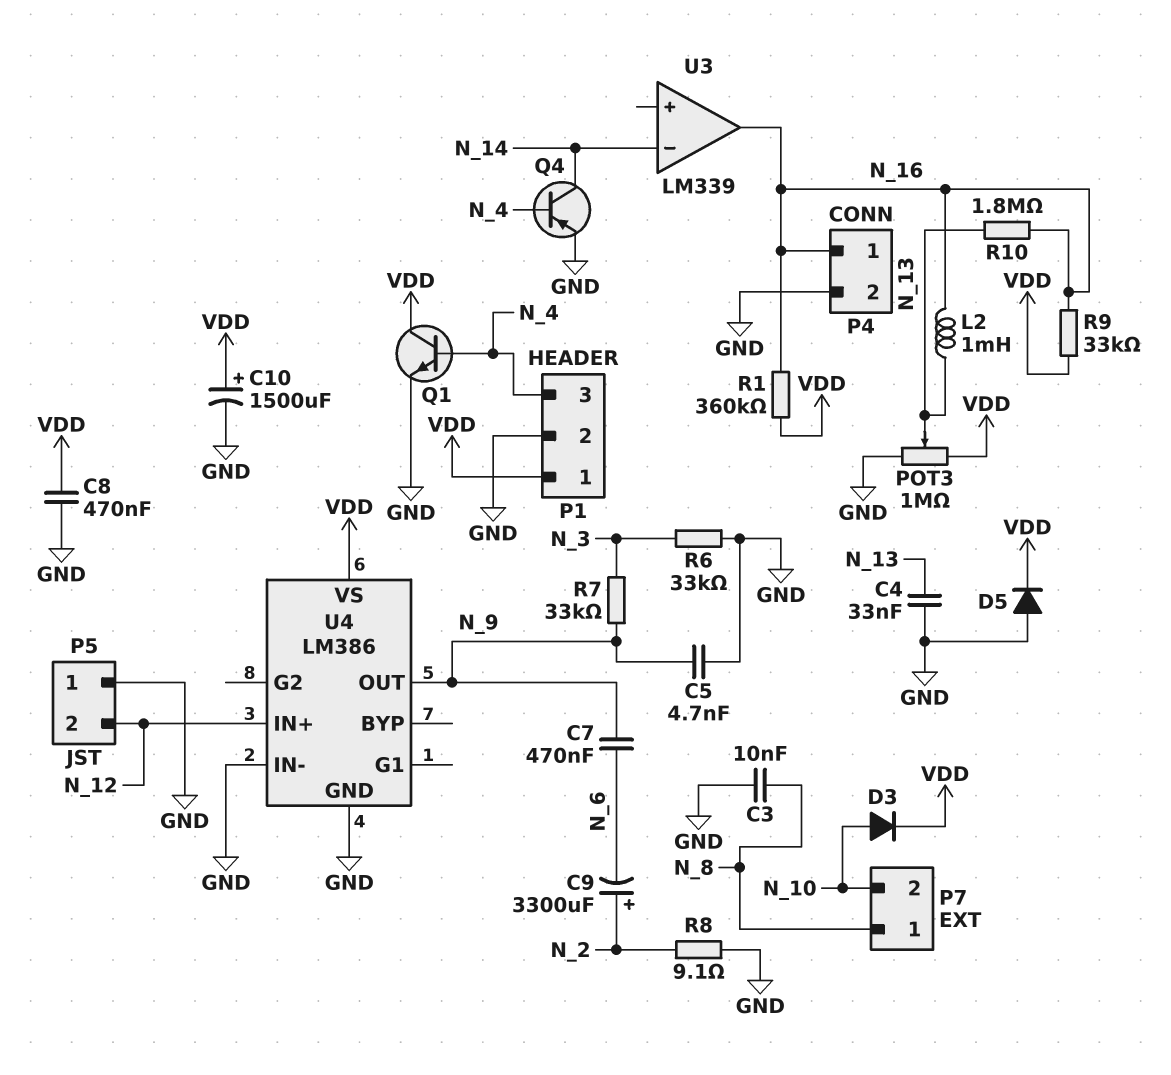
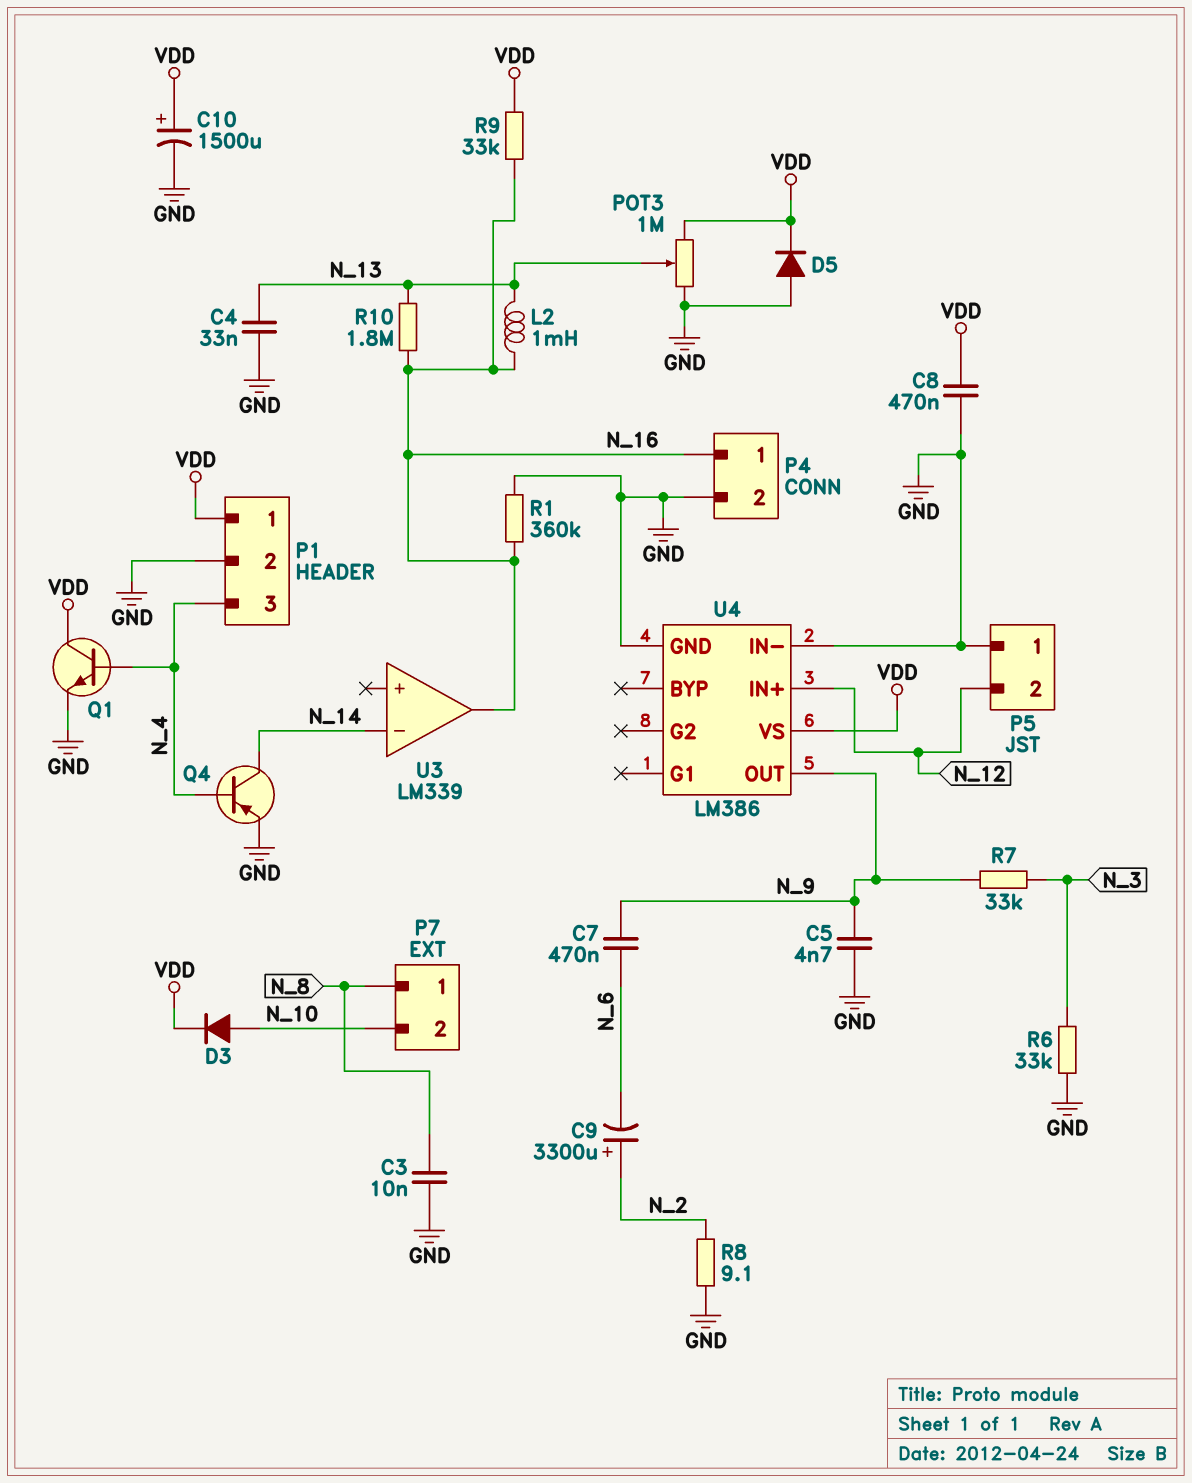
R1: 360k (N_16, VDD) -> 360k (GND, N_16)

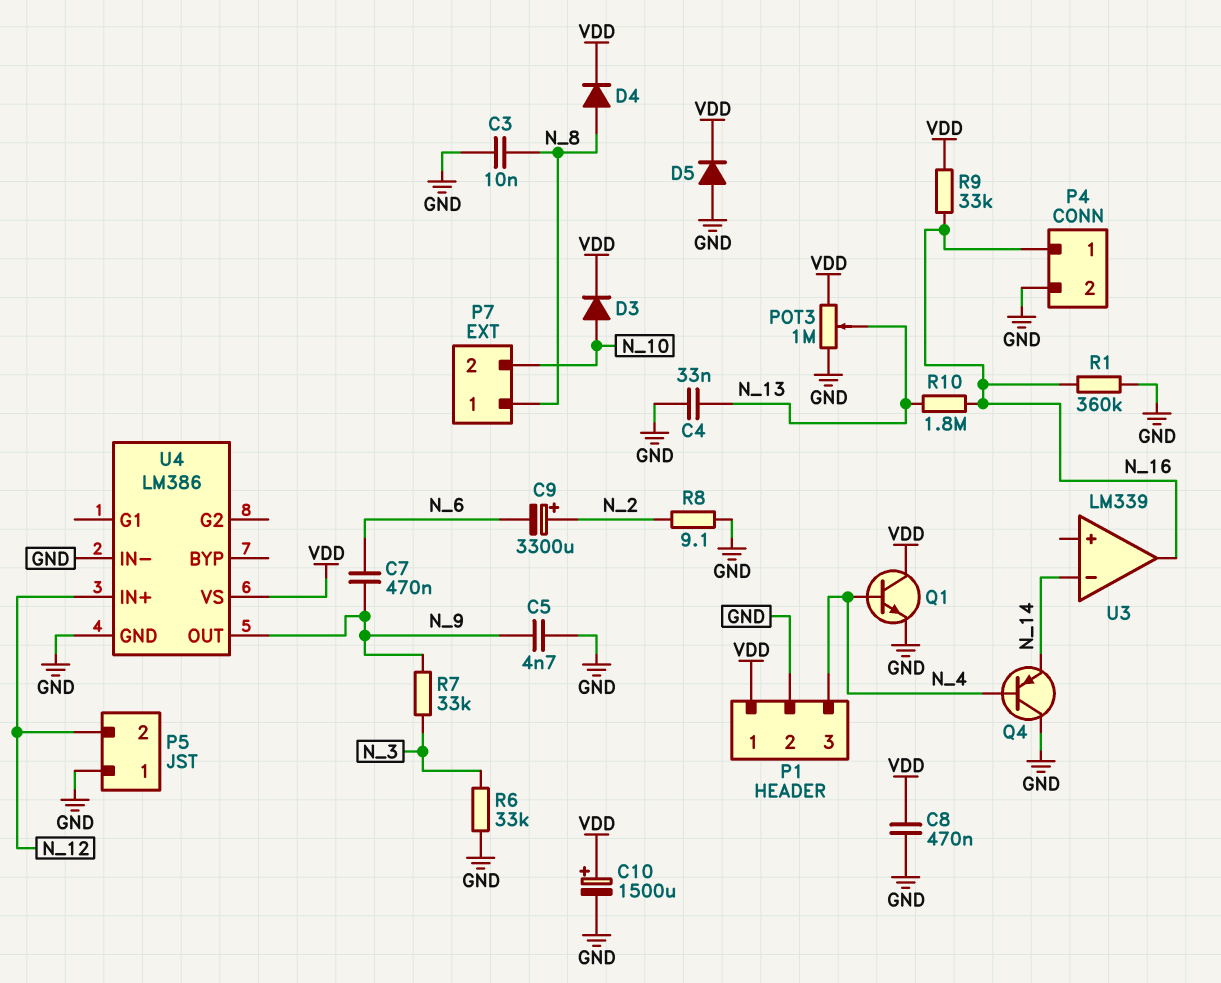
D4: none -> diode (A N_8, K VDD)
L2: 1mH (N_13, N_16) -> none
Q4: PNP (B N_4, C N_14, E GND) -> PNP (B N_4, C GND, E N_14)

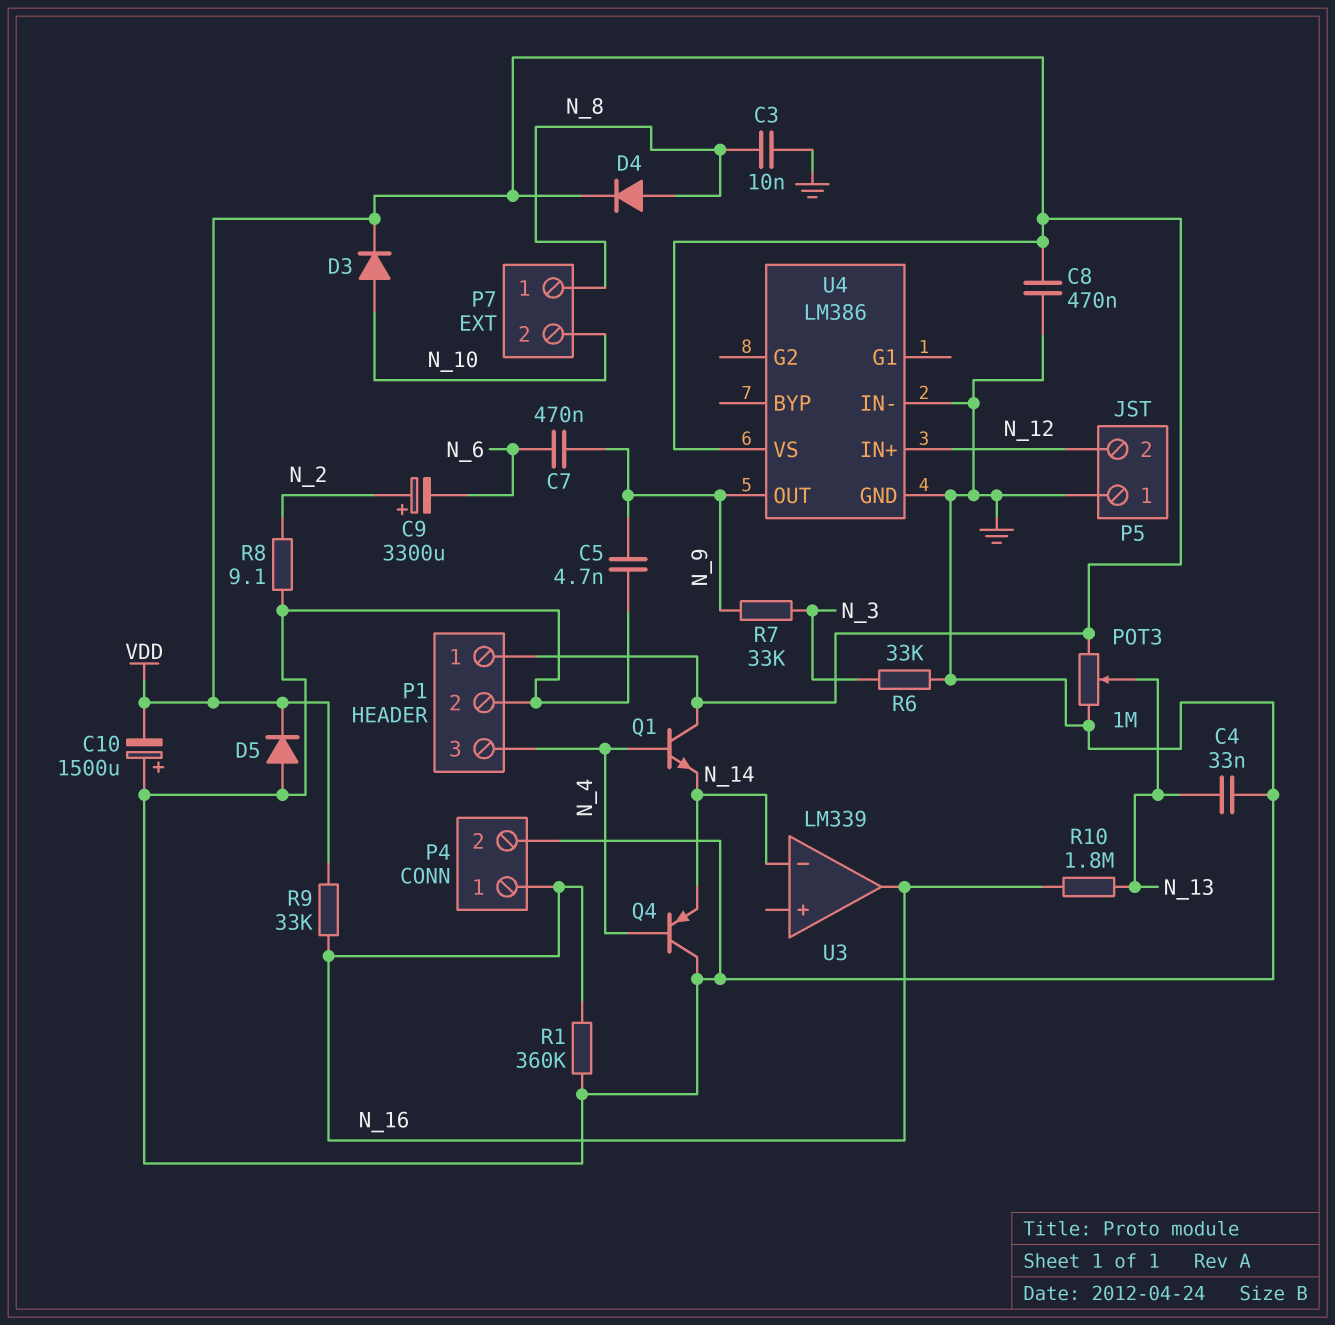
C10: 1500uF (plus VDD, minus GND) -> 1500uF (plus GND, minus VDD)
Q1: NPN (B N_4, C VDD, E GND) -> NPN (B N_4, C VDD, E N_14)

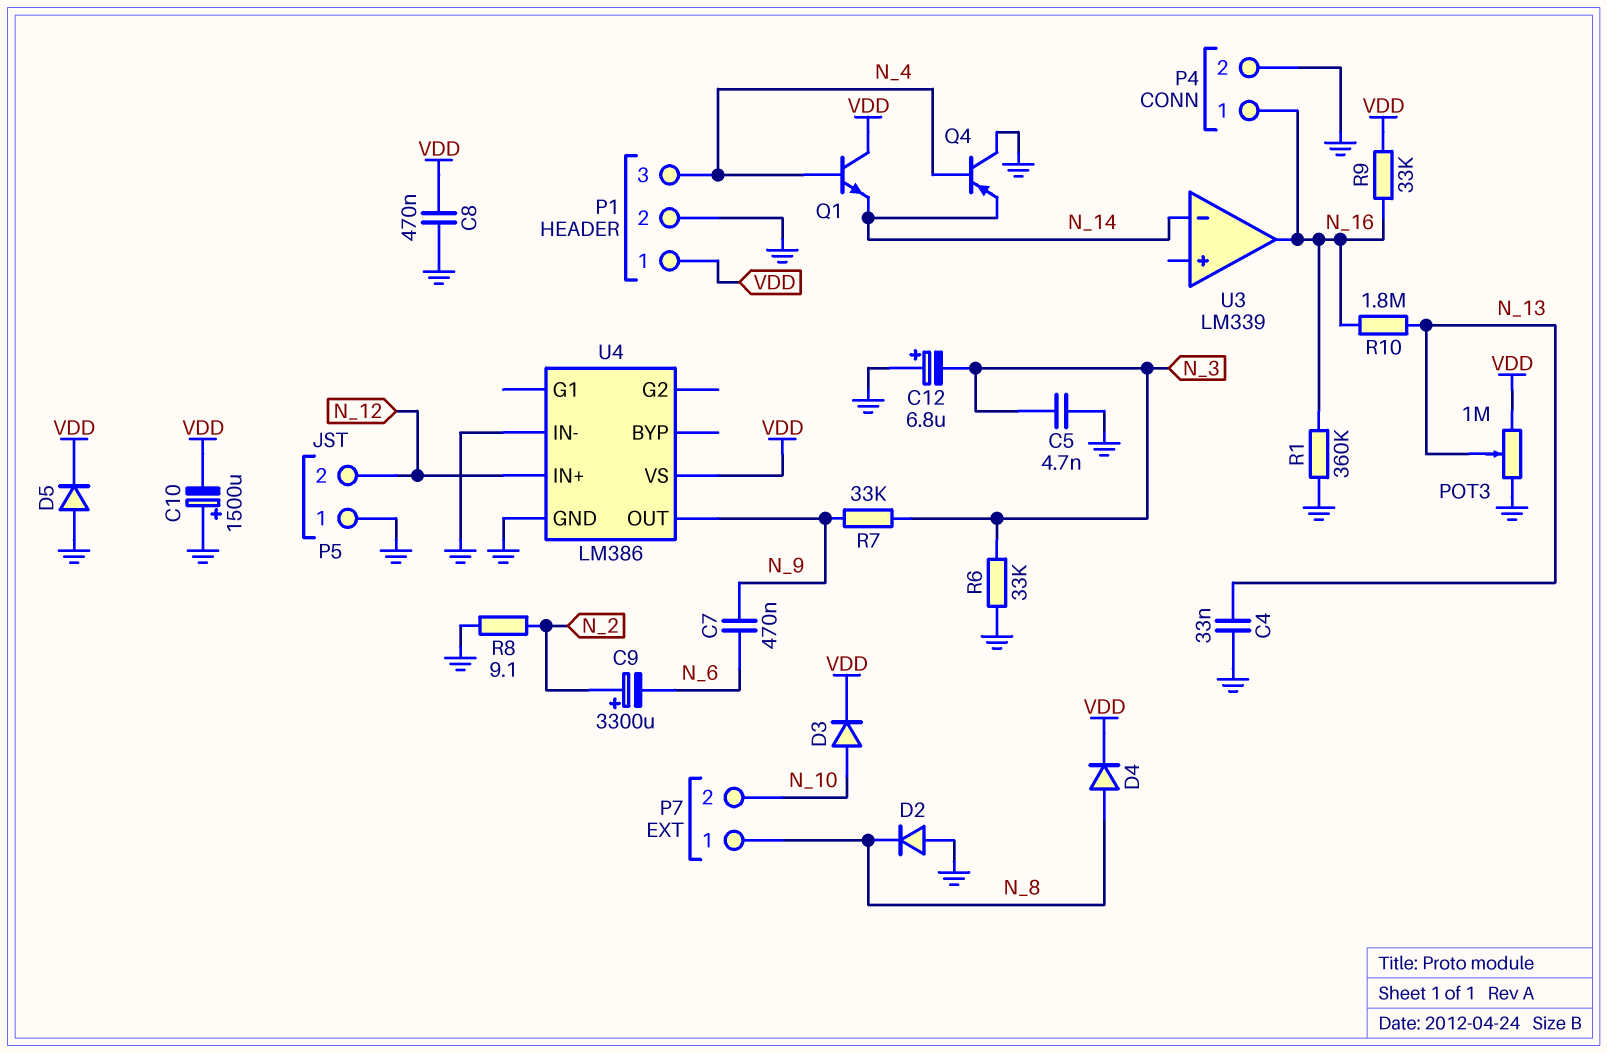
C3: 10nF (GND, N_8) -> none
C5: 4.7nF (GND, N_9) -> 4.7nF (GND, N_3)
C12: none -> 6.8uF (plus GND, minus N_3)
D2: none -> diode (A GND, K N_8)

